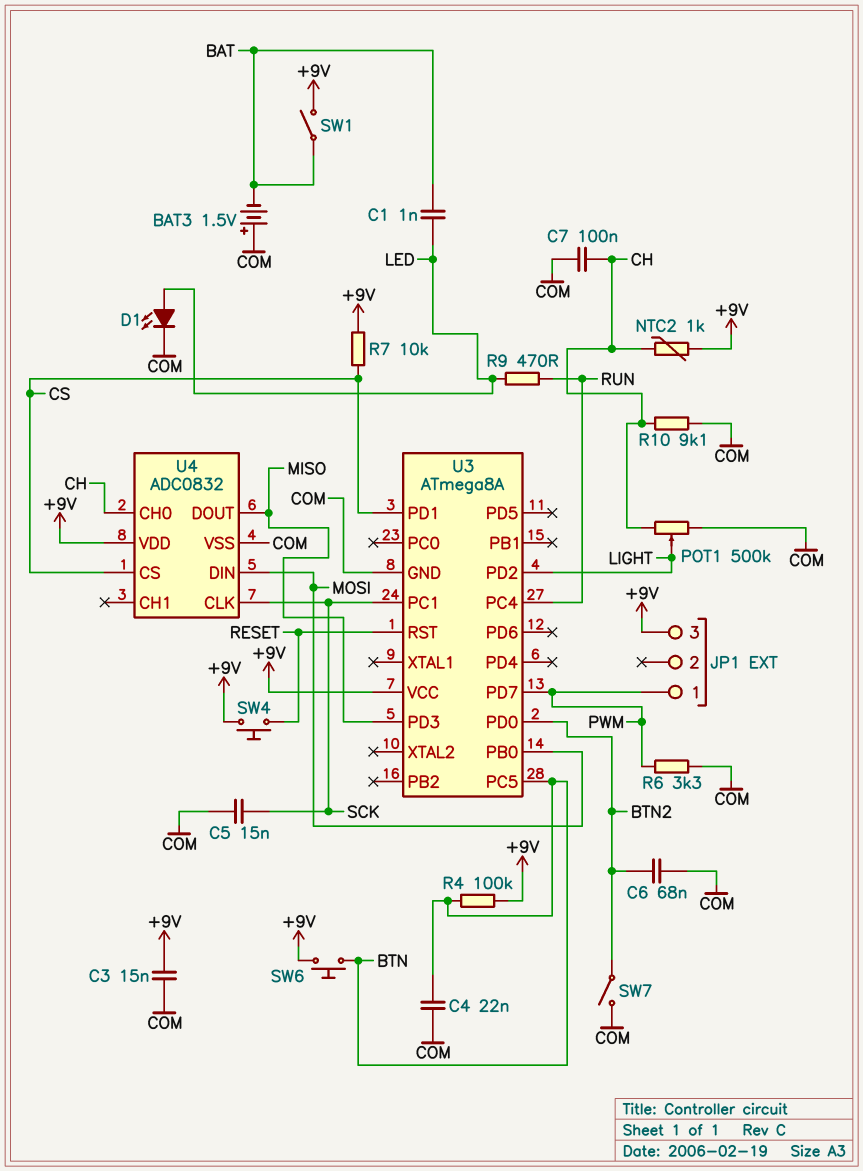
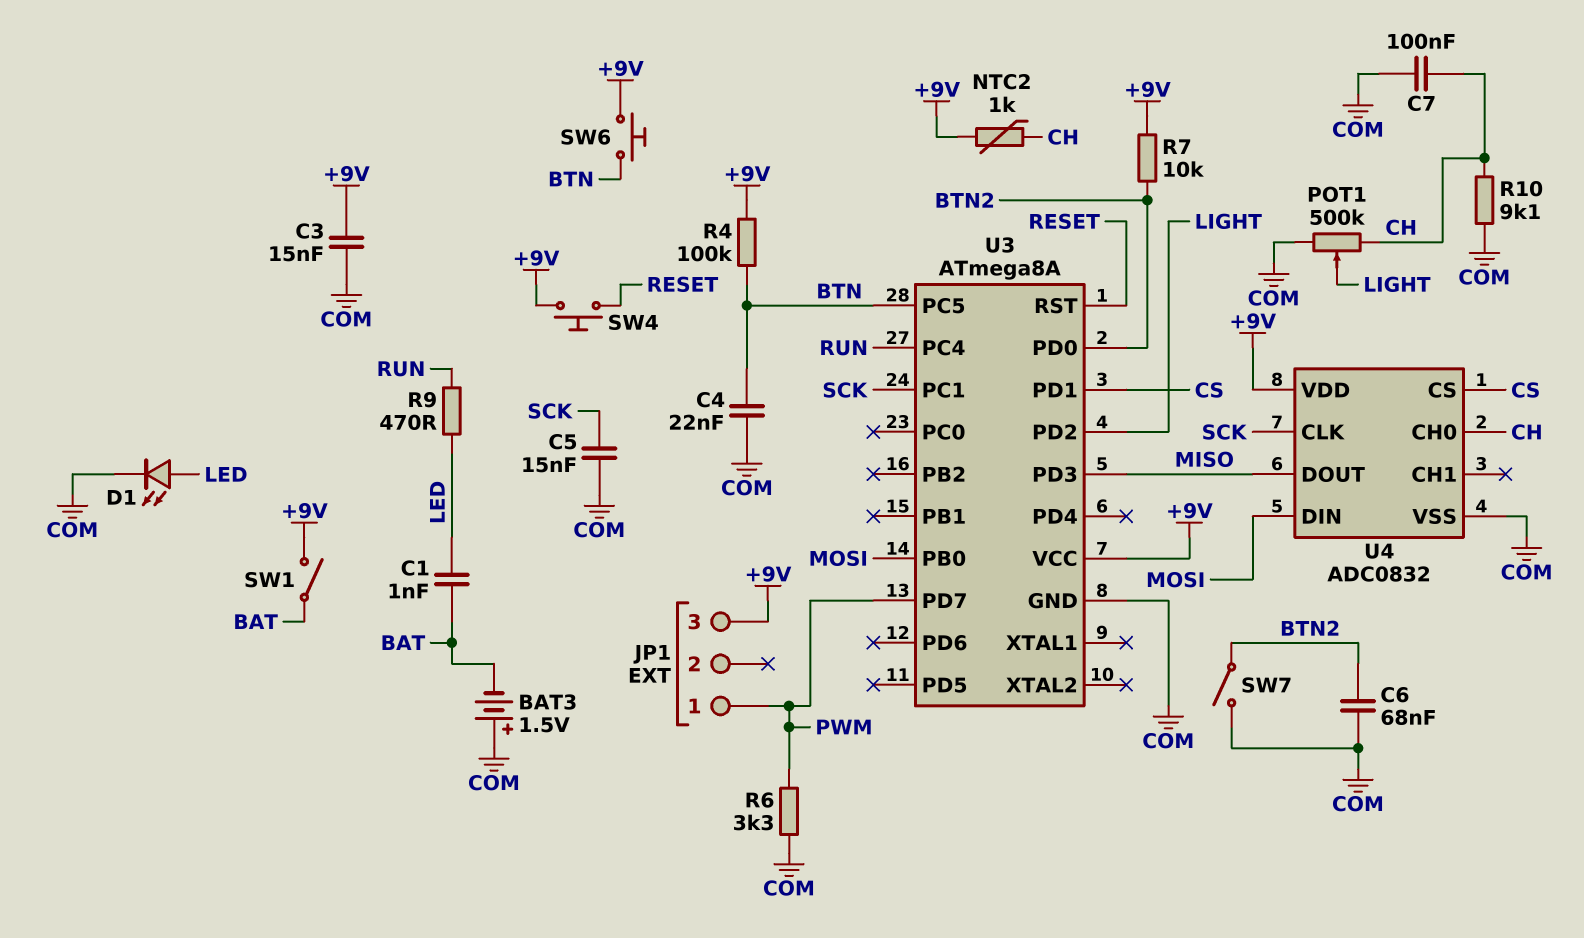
R7: 10k (+9V, CS) -> 10k (+9V, BTN2)

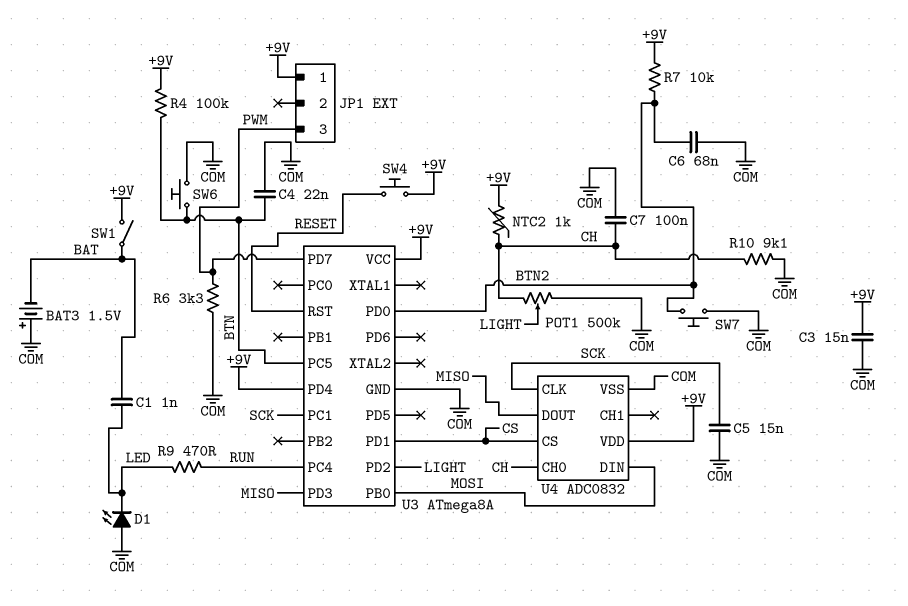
D1: LED (A LED, K COM) -> LED (A COM, K LED)
JP1 pin 1: PWM -> +9V
JP1 pin 3: +9V -> PWM
SW6: button (+9V, BTN) -> button (BTN, COM)
SW7: switch (BTN2, COM) -> button (BTN2, COM)
U3 pin PD4: none -> +9V

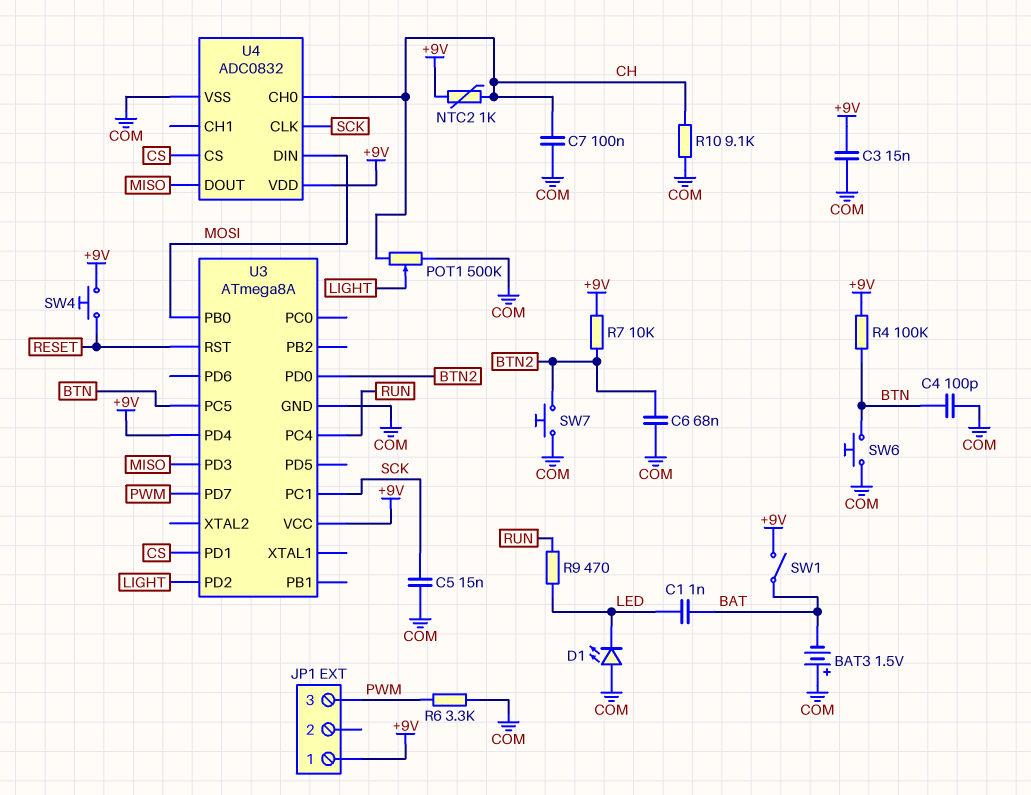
C4: 22nF (BTN, COM) -> 100pF (BTN, COM)

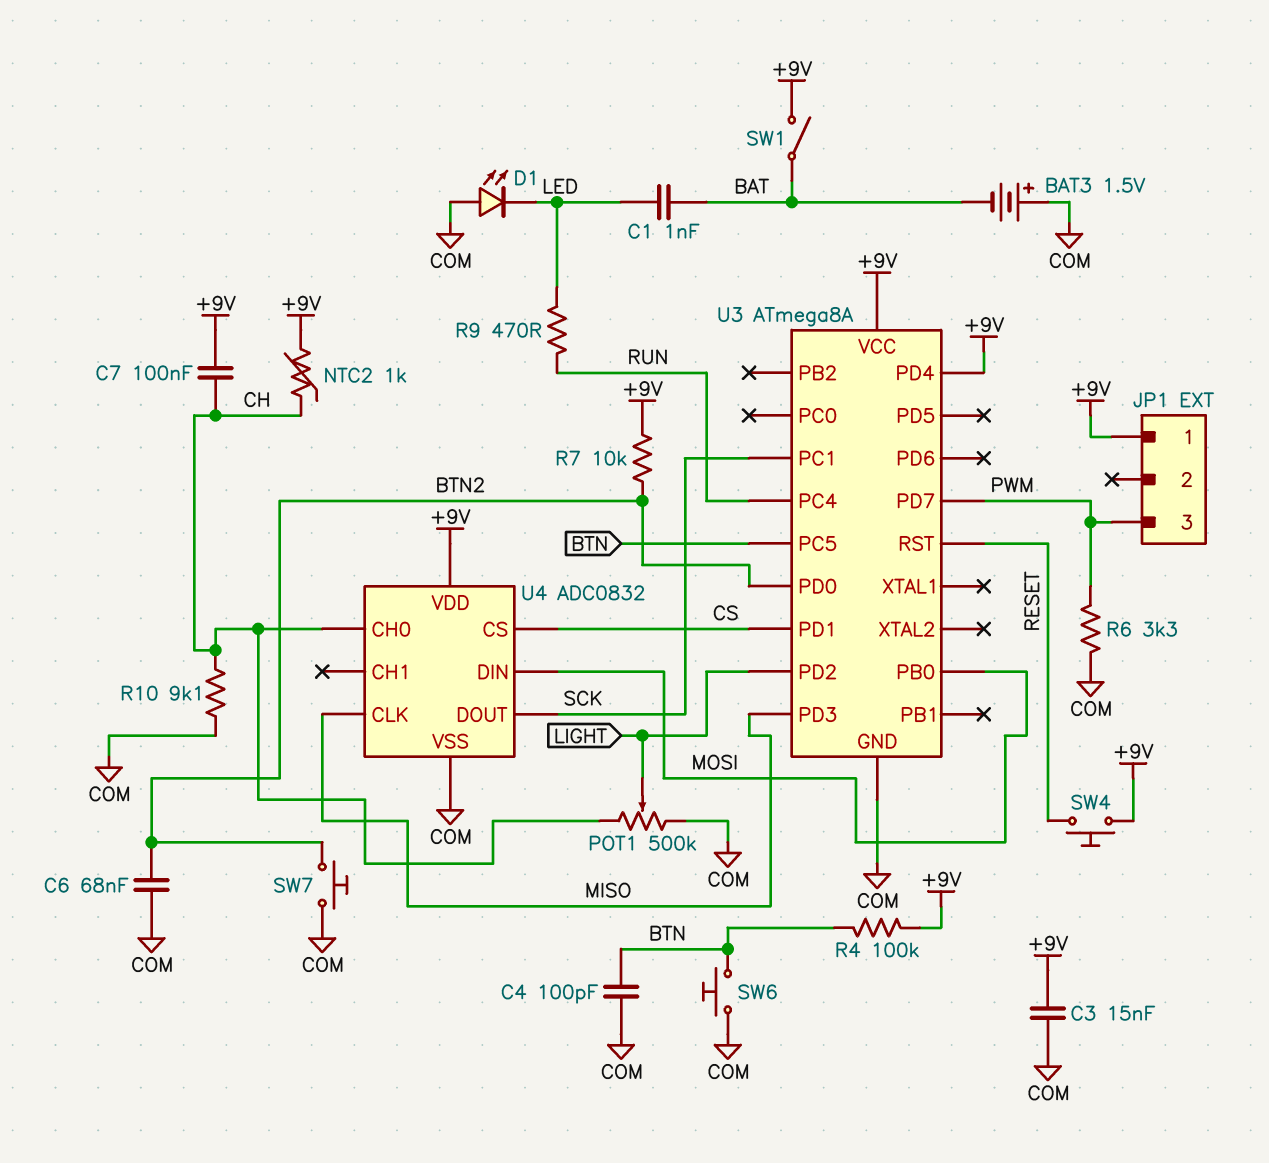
C5: 15nF (COM, SCK) -> none
C7: 100nF (CH, COM) -> 100nF (+9V, CH)
U4 pin CLK: SCK -> MISO
U4 pin DOUT: MISO -> SCK

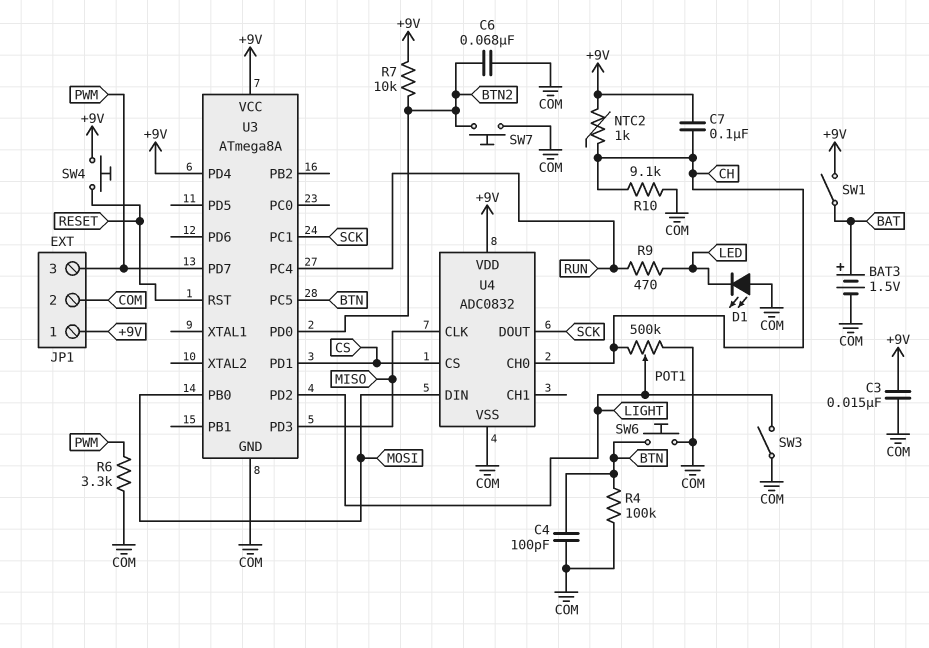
BAT3: 1.5V (plus COM, minus BAT) -> 1.5V (plus BAT, minus COM)
C1: 1nF (BAT, LED) -> none
JP1 pin 2: none -> COM
R4: 100k (+9V, BTN) -> 100k (BTN, COM)
SW3: none -> switch (COM, LIGHT)

